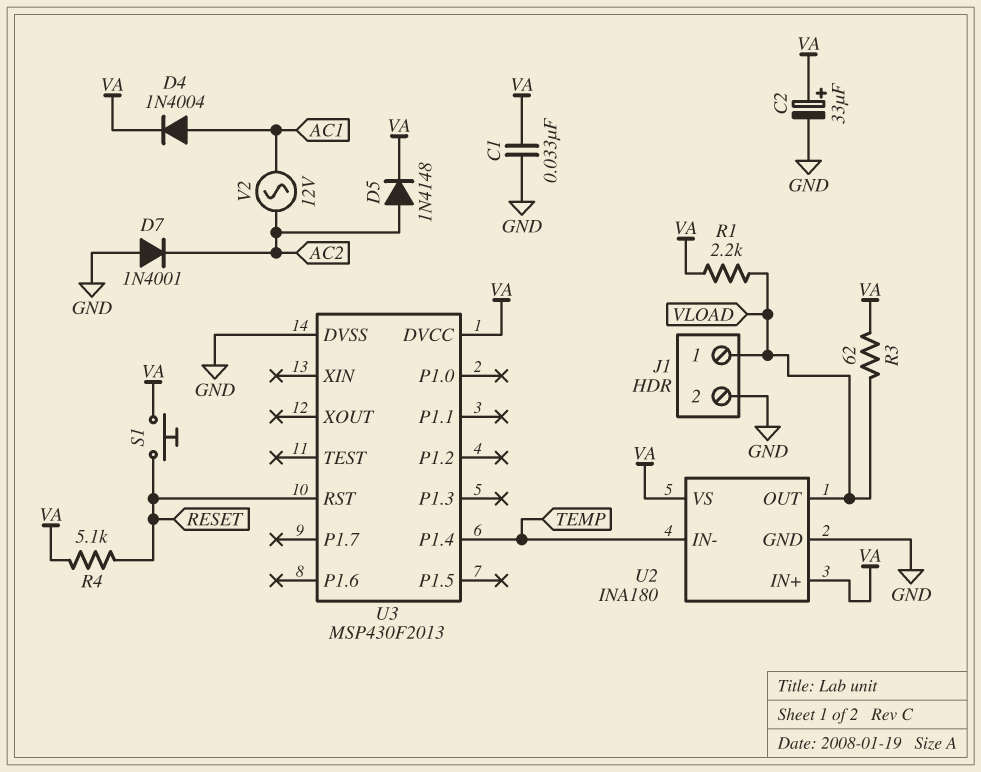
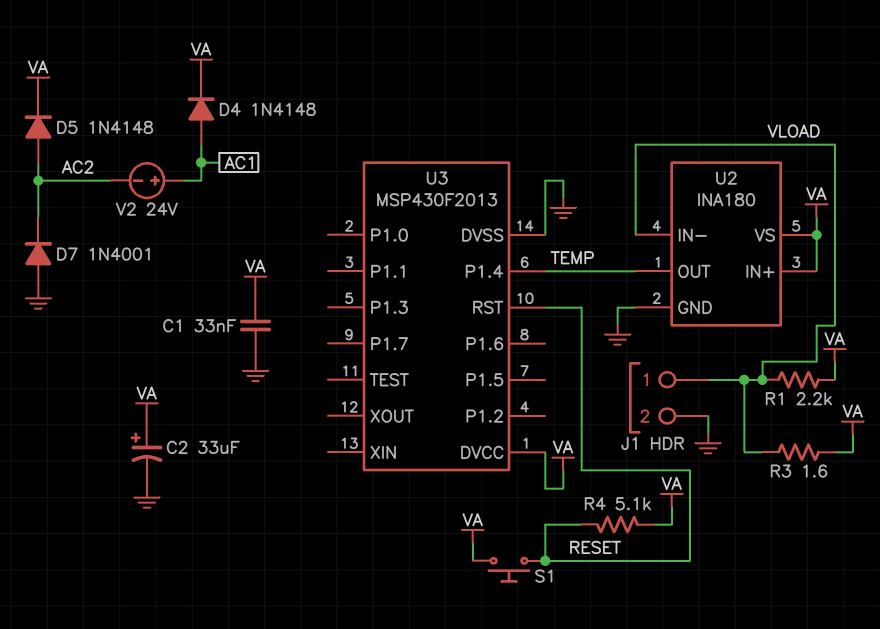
D4: diode 1N4004 (A AC1, K VA) -> diode 1N4148 (A AC1, K VA)
R3: 62 (VA, VLOAD) -> 1.6 (VA, VLOAD)
U2 pin IN-: TEMP -> VLOAD
U2 pin OUT: VLOAD -> TEMP
V2: AC 12V (AC1, AC2) -> 24V (plus AC1, minus AC2)

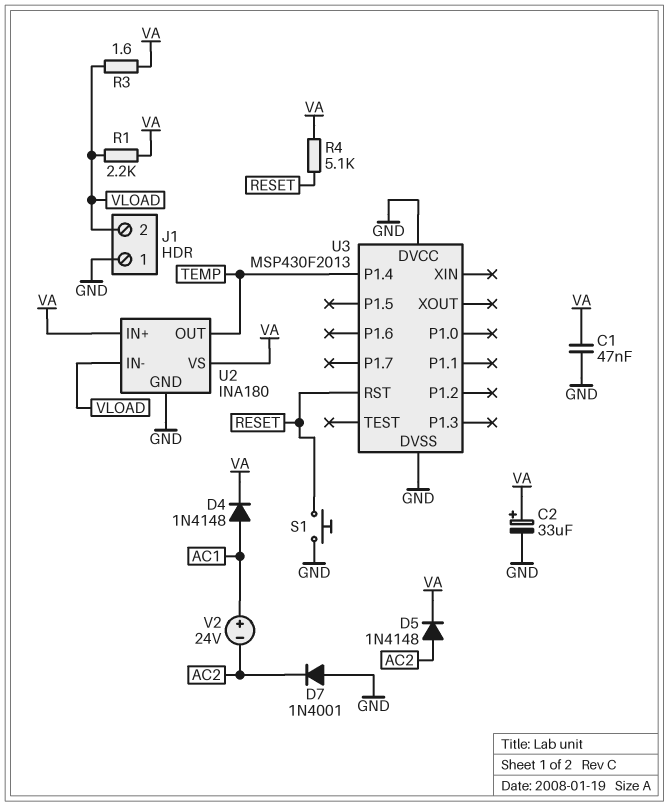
C1: 33nF (GND, VA) -> 47nF (GND, VA)
J1 pin 1: VLOAD -> GND
J1 pin 2: GND -> VLOAD
S1: button (RESET, VA) -> button (GND, RESET)
U3 pin DVCC: VA -> GND

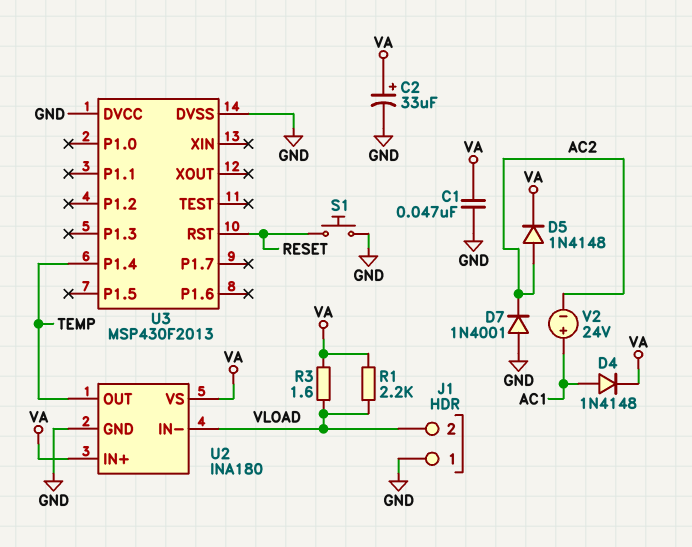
R4: 5.1k (RESET, VA) -> none

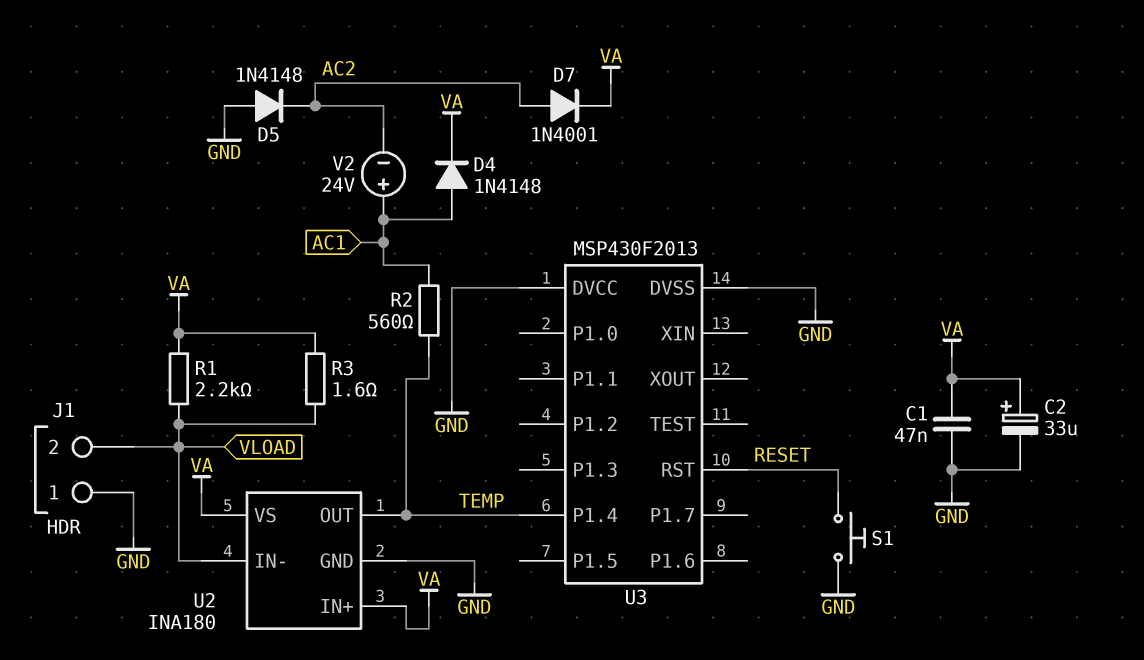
D5: diode 1N4148 (A AC2, K VA) -> diode 1N4148 (A GND, K AC2)
D7: diode 1N4001 (A GND, K AC2) -> diode 1N4001 (A AC2, K VA)
R2: none -> 560 (AC1, TEMP)

